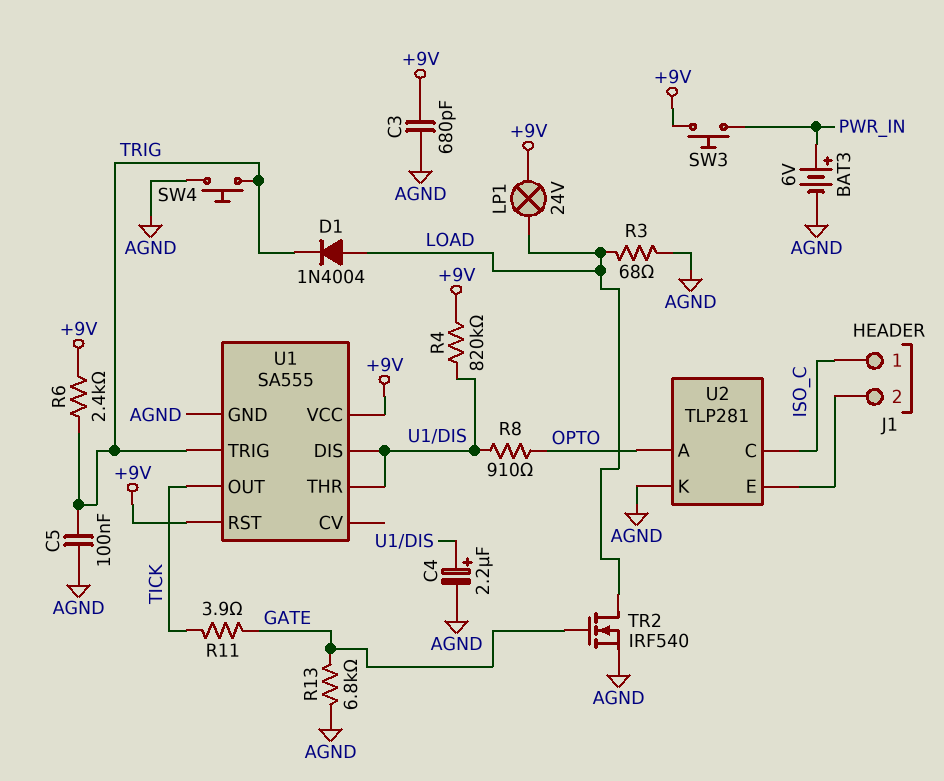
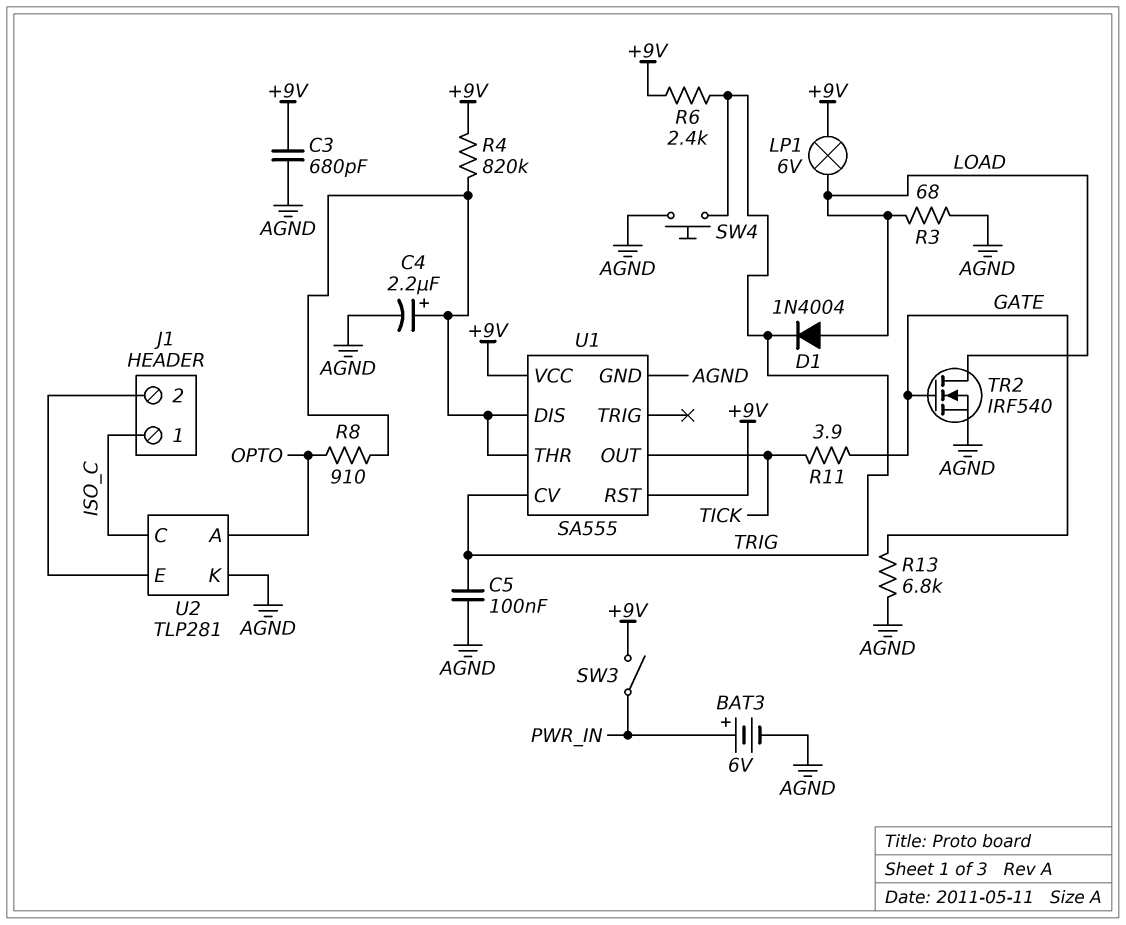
LP1: lamp 24V (+9V, LOAD) -> lamp 6V (+9V, LOAD)
SW3: button (+9V, PWR_IN) -> switch (+9V, PWR_IN)
U1 pin CV: none -> TRIG
U1 pin TRIG: TRIG -> none

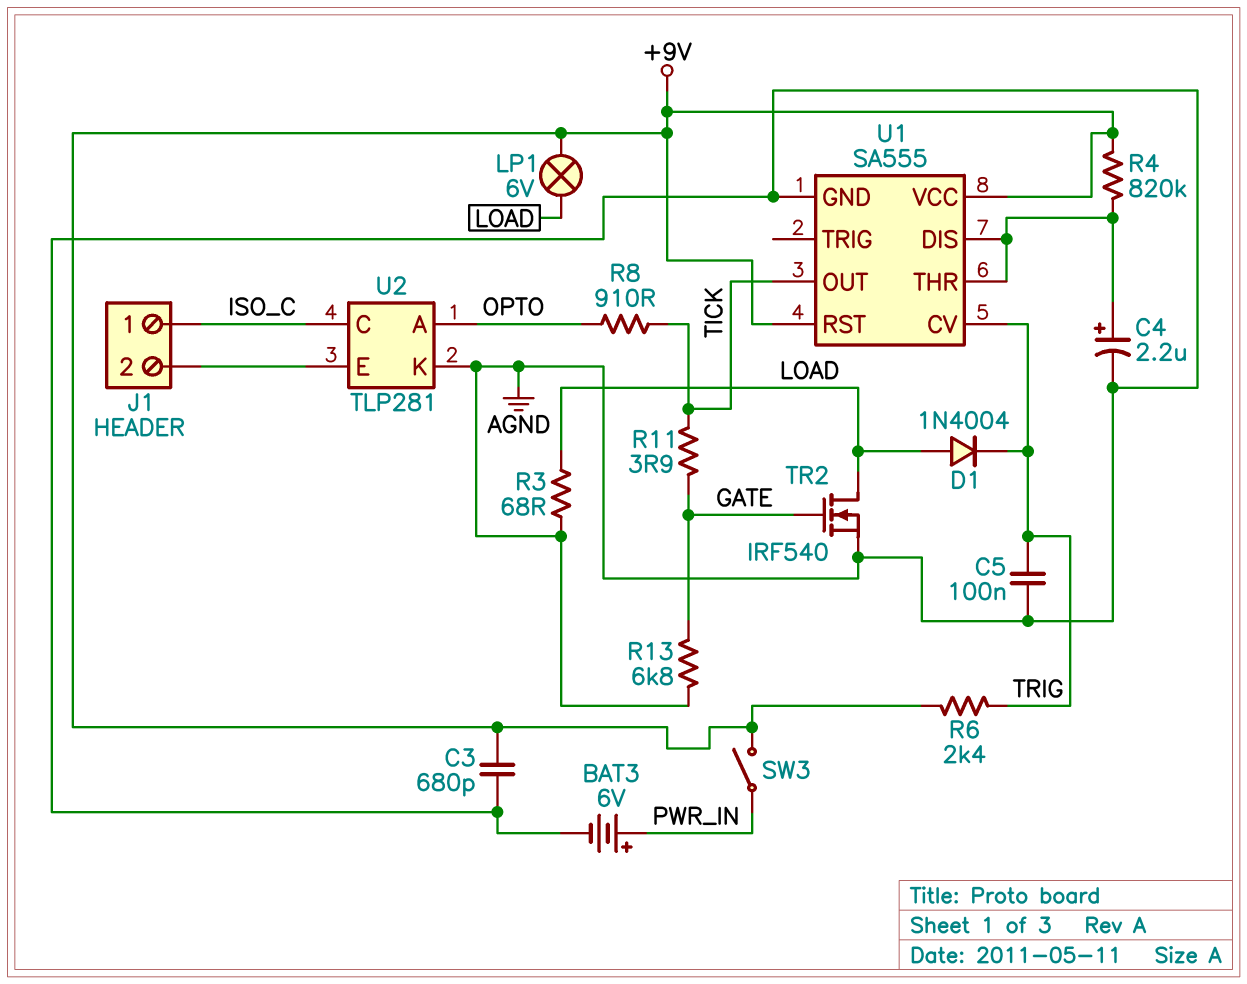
R8: 910 (OPTO, U1/DIS) -> 910 (OPTO, TICK)
SW4: button (AGND, TRIG) -> none

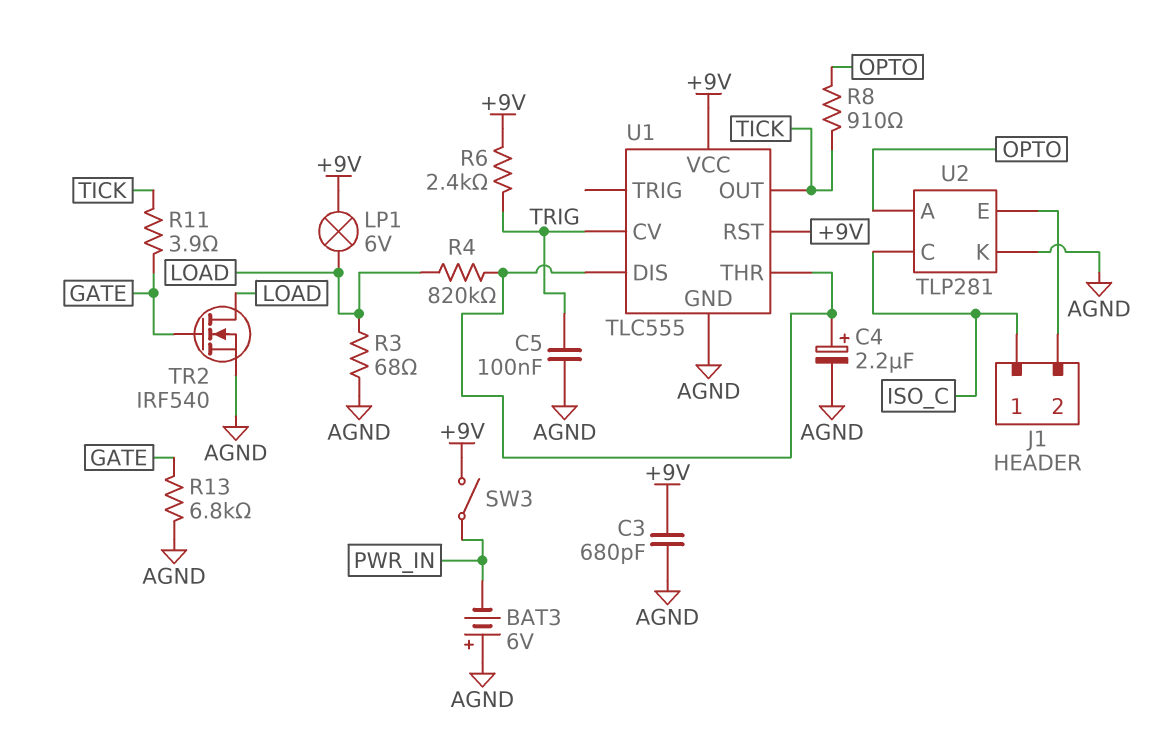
BAT3: 6V (plus PWR_IN, minus AGND) -> 6V (plus AGND, minus PWR_IN)
D1: diode 1N4004 (A LOAD, K TRIG) -> none
R4: 820k (+9V, U1/DIS) -> 820k (LOAD, U1/DIS)
U1: SA555 -> TLC555

